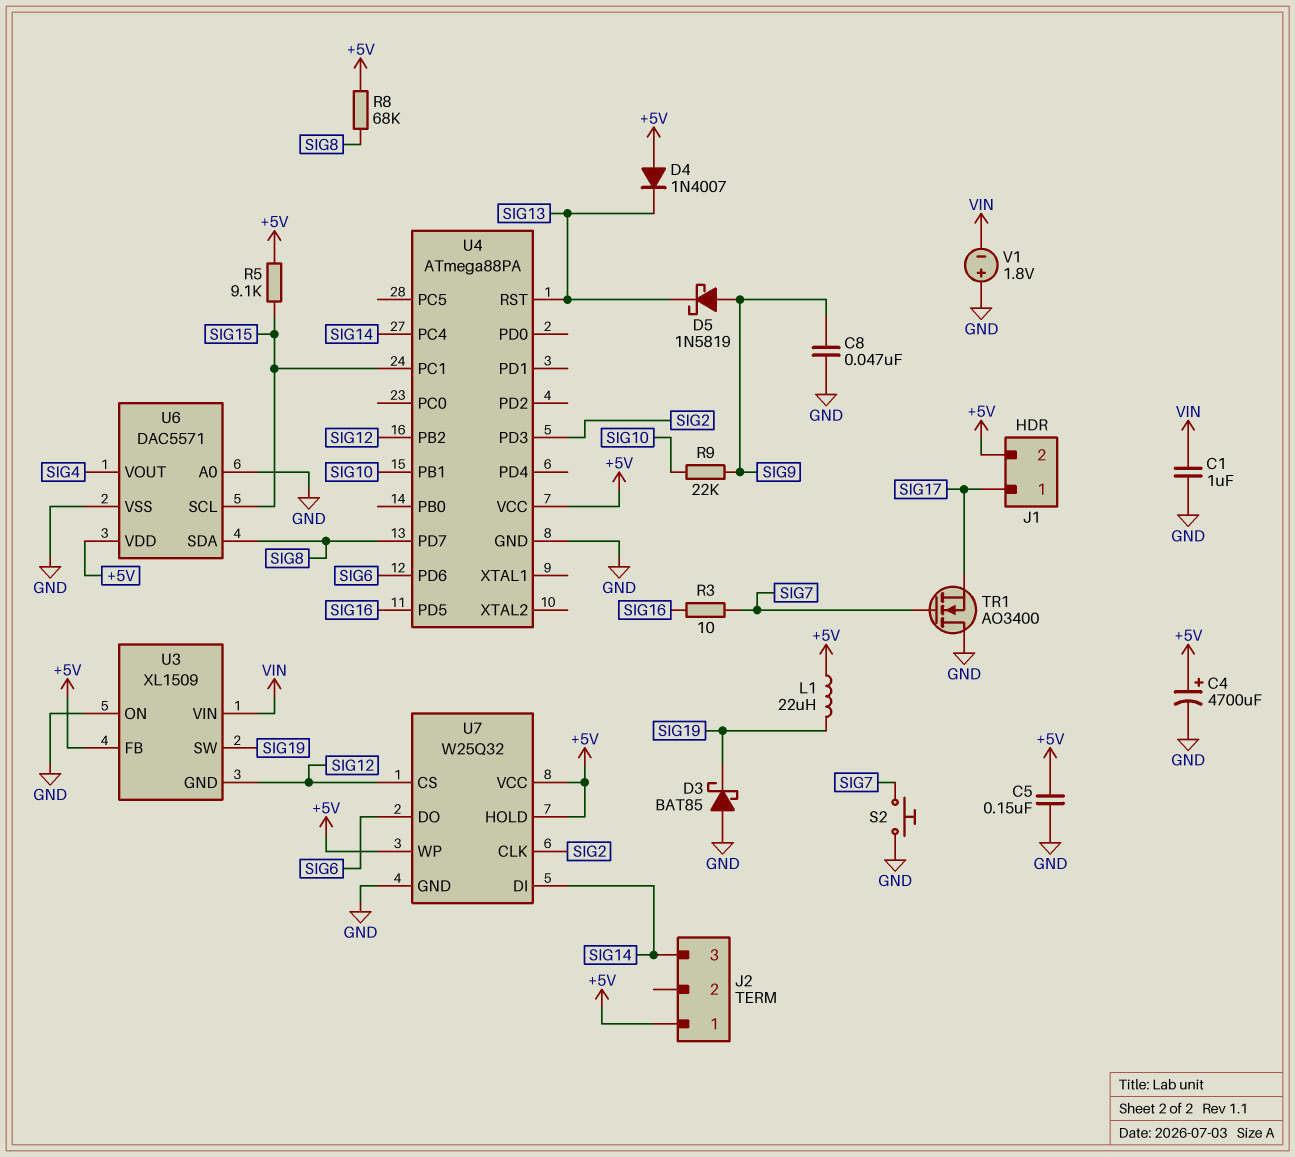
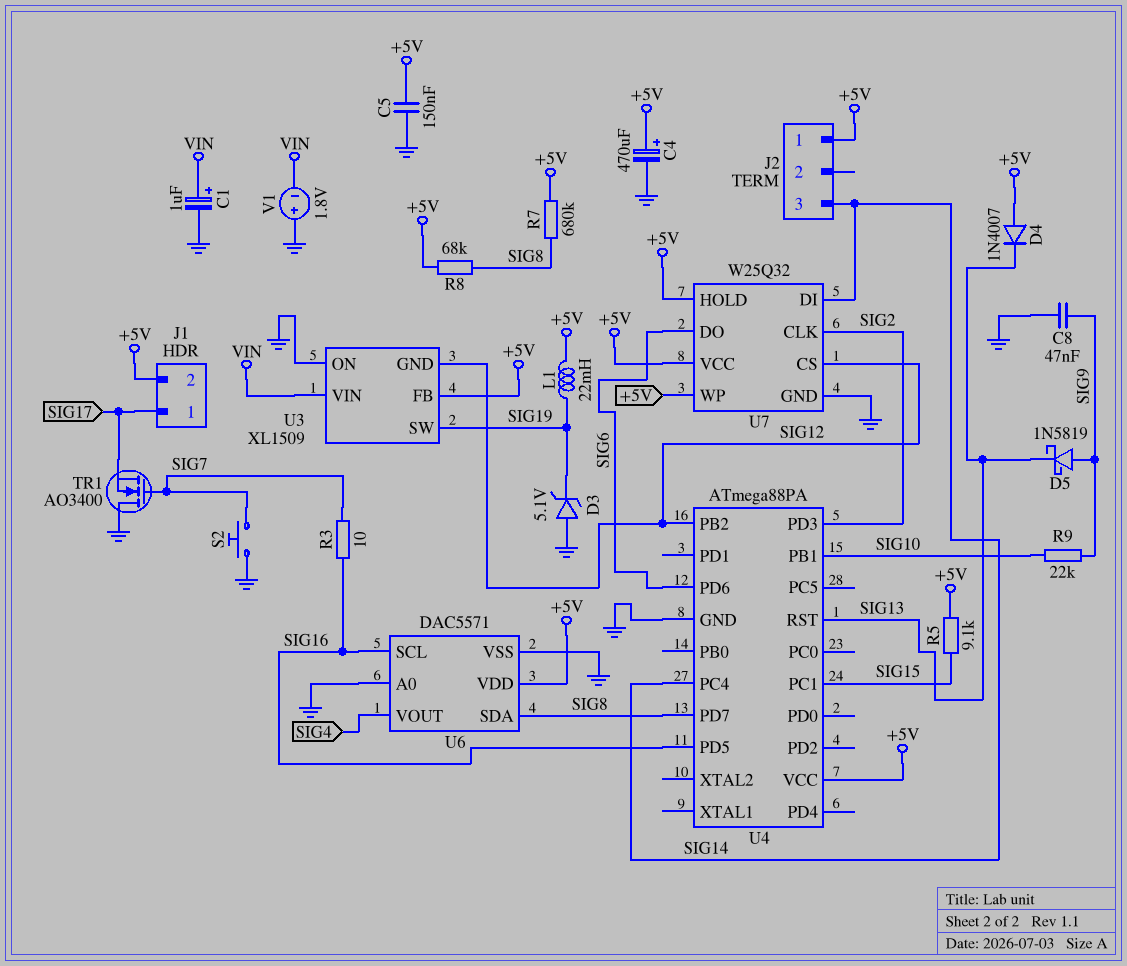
C1: 1uF (GND, VIN) -> 1uF (plus VIN, minus GND)
C4: 4700uF (plus +5V, minus GND) -> 470uF (plus +5V, minus GND)
D3: schottky BAT85 (A GND, K SIG19) -> zener 5.1V (A GND, K SIG19)
L1: 22uH (+5V, SIG19) -> 22mH (+5V, SIG19)
R7: none -> 680k (+5V, SIG8)
U6 pin SCL: SIG15 -> SIG16

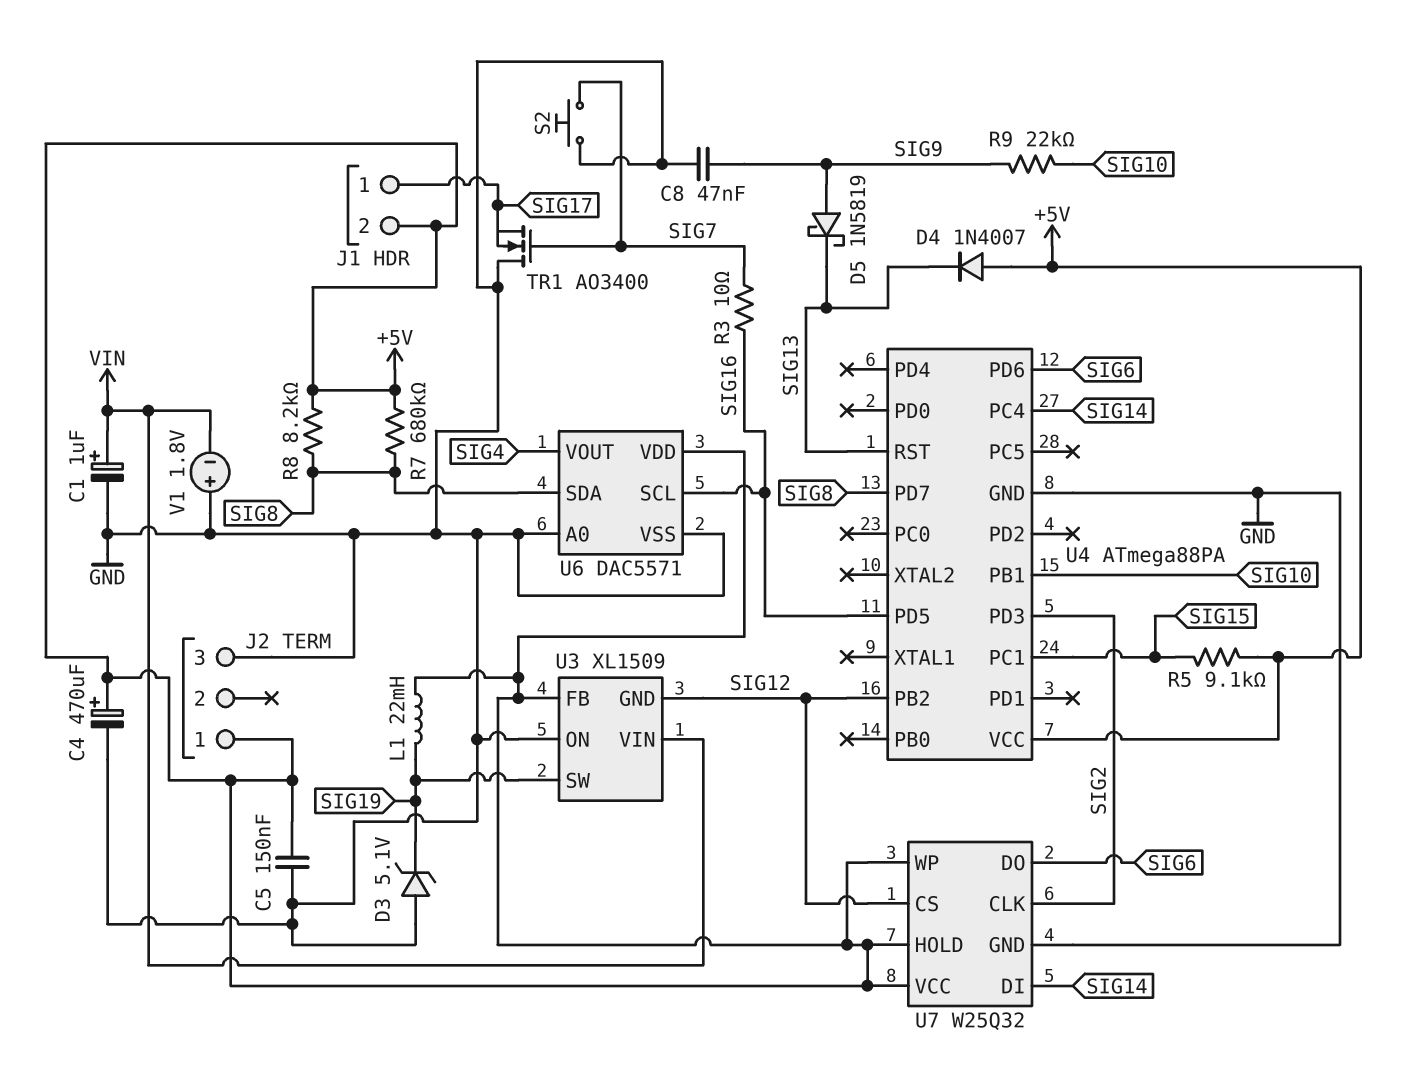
J2 pin 3: SIG14 -> GND
R8: 68k (+5V, SIG8) -> 8.2k (+5V, SIG8)

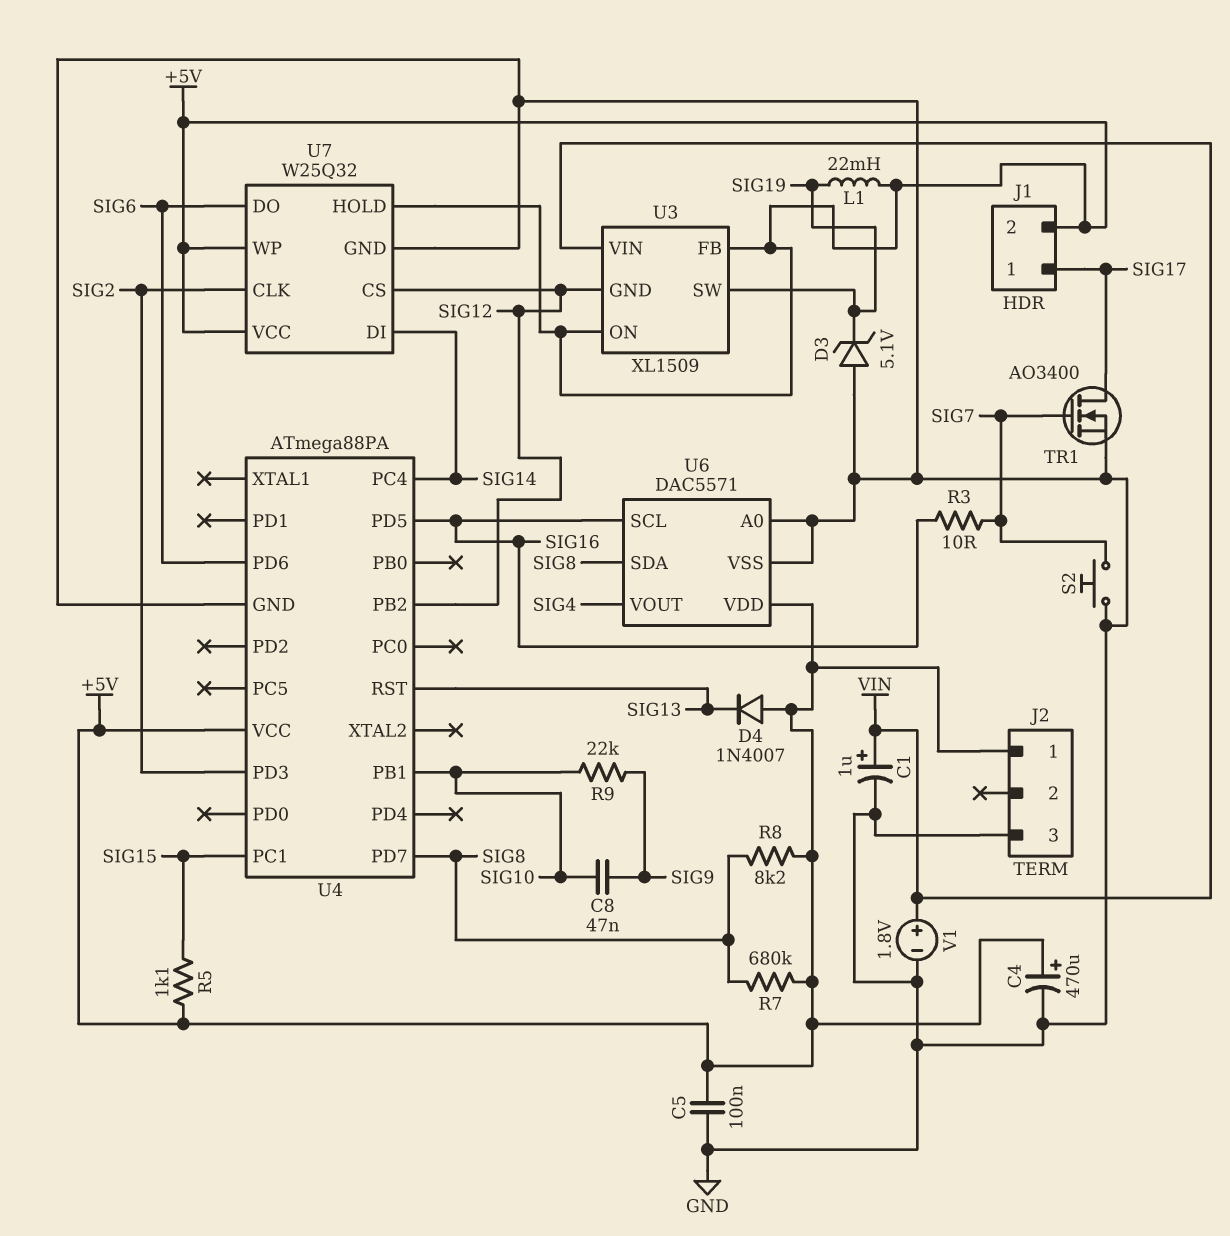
C5: 150nF (+5V, GND) -> 100nF (+5V, GND)
C8: 47nF (GND, SIG9) -> 47nF (SIG9, SIG10)
D5: schottky 1N5819 (A SIG9, K SIG13) -> none
R5: 9.1k (+5V, SIG15) -> 1.1k (+5V, SIG15)
TR1: NMOS AO3400 (G SIG7, D GND, S SIG17) -> NMOS AO3400 (G SIG7, D SIG17, S GND)
U3 pin ON: GND -> +5V
V1: 1.8V (plus GND, minus VIN) -> 1.8V (plus VIN, minus GND)

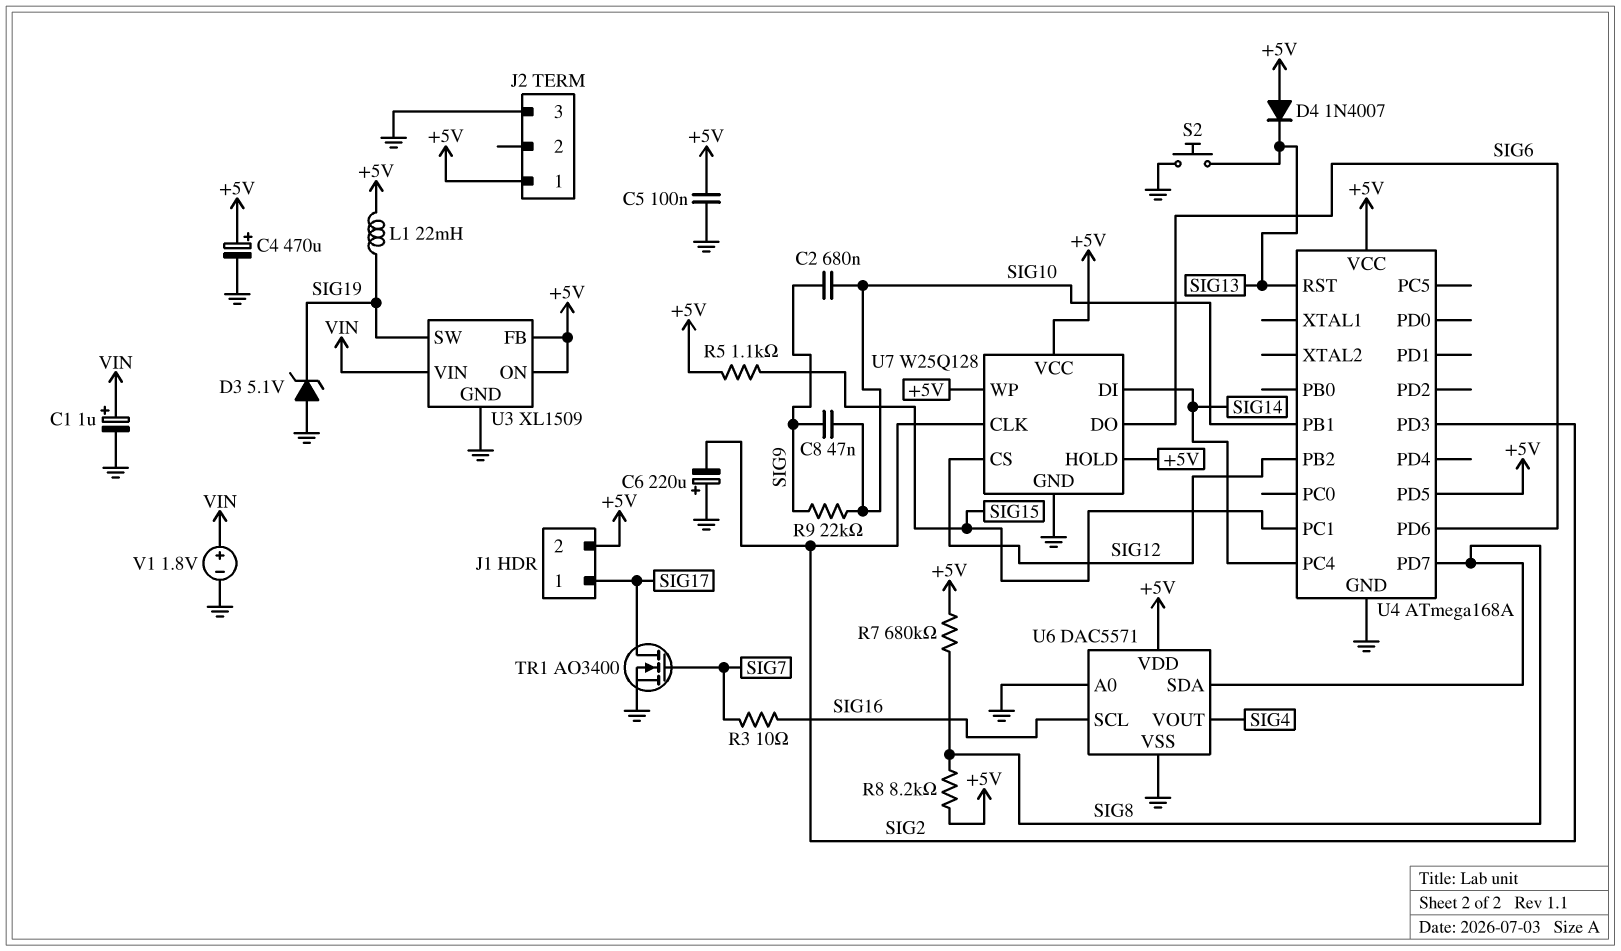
C2: none -> 680nF (SIG9, SIG10)
C6: none -> 220uF (plus GND, minus SIG2)
S2: button (GND, SIG7) -> button (GND, SIG13)
U3 pin GND: SIG12 -> GND
U4: ATmega88PA -> ATmega168A
U4 pin PD5: SIG16 -> +5V
U7: W25Q32 -> W25Q128

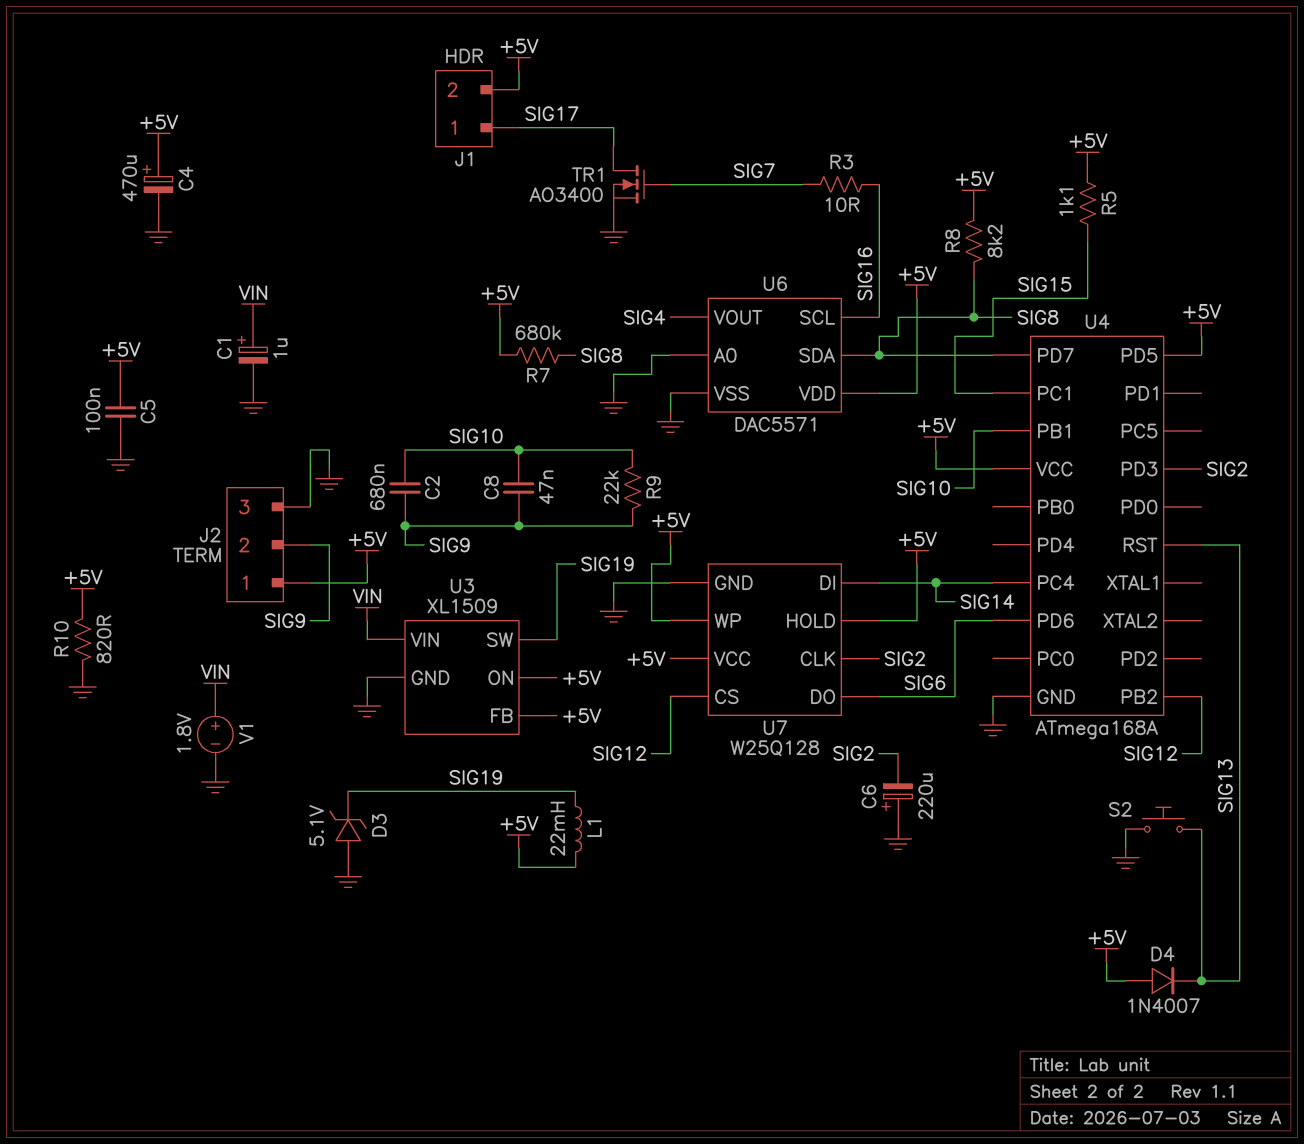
J2 pin 2: none -> SIG9
R10: none -> 820 (+5V, GND)

